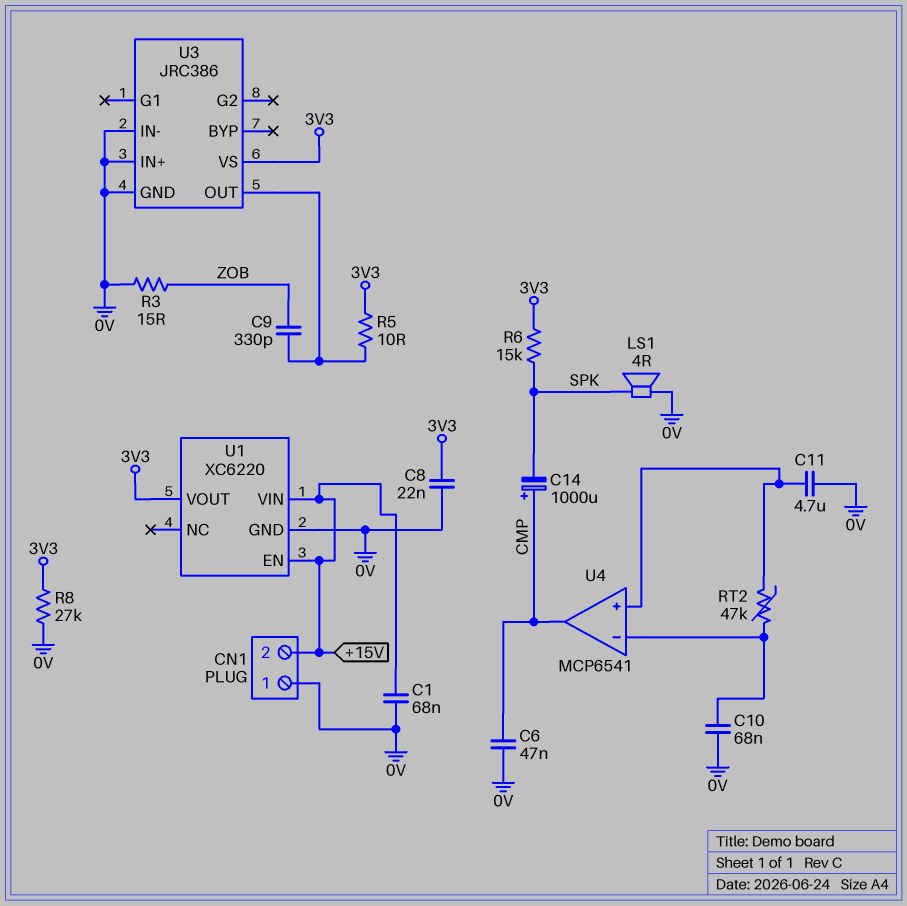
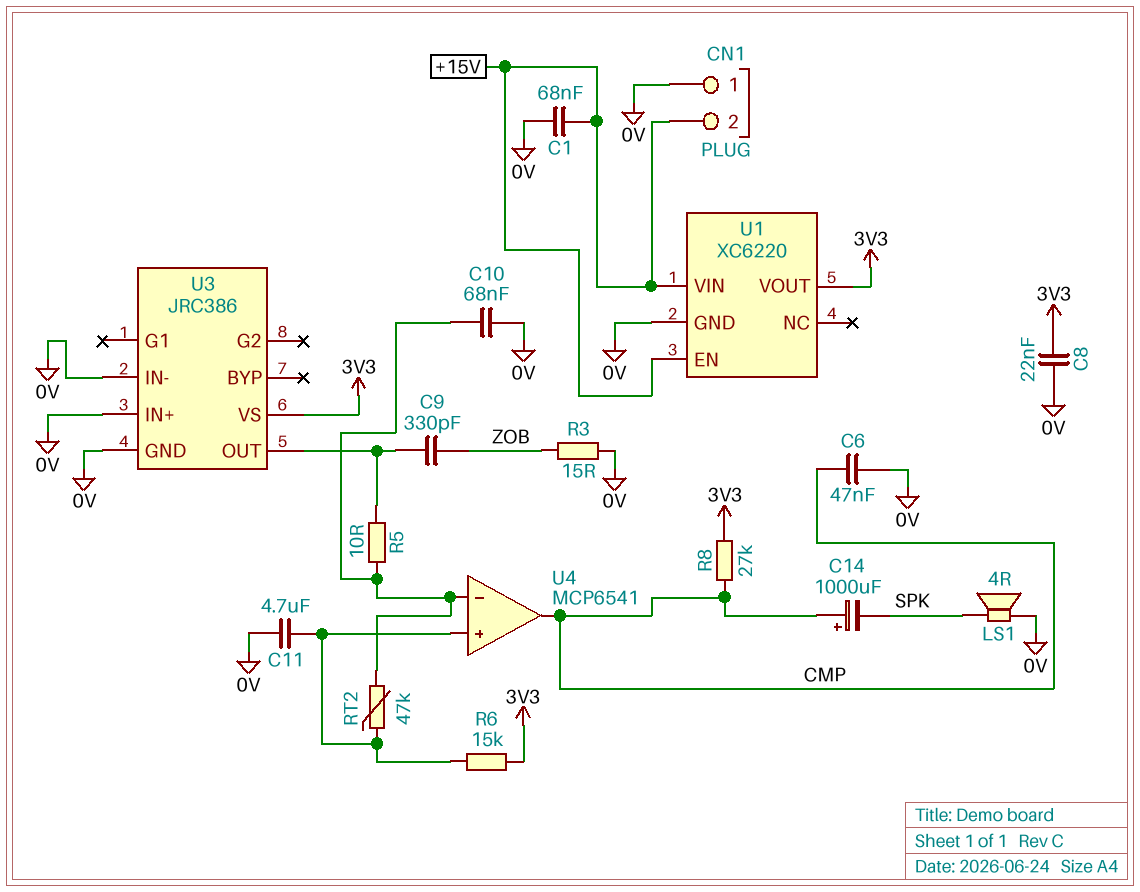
R5: 10 (3V3, U3/OUT) -> 10 (U3/OUT, U4/in-)
R6: 15k (3V3, SPK) -> 15k (3V3, U4/in+)
R8: 27k (0V, 3V3) -> 27k (3V3, CMP)

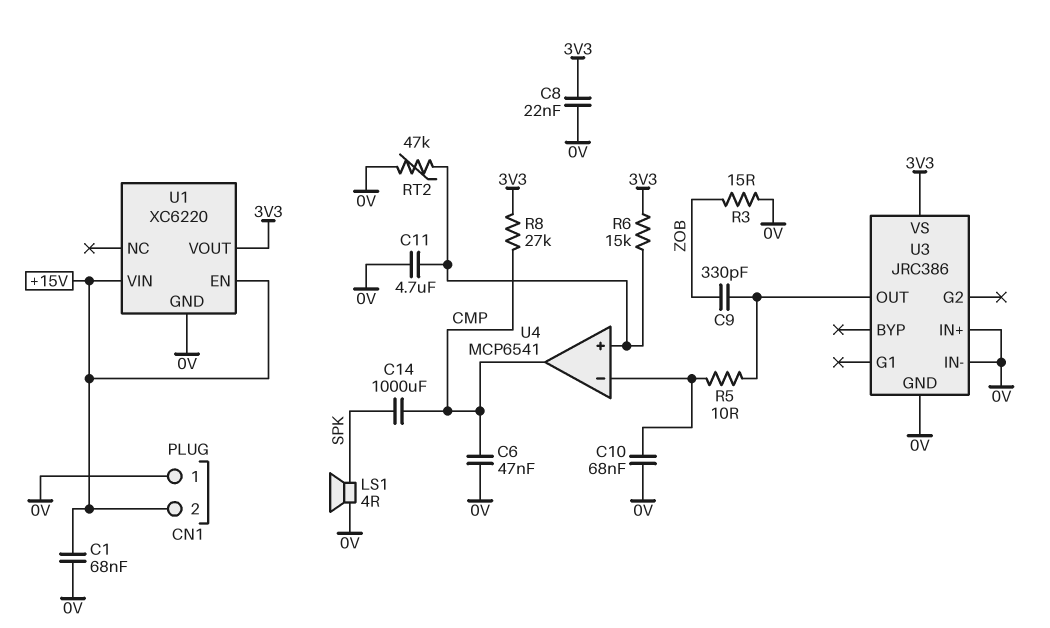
C14: 1000uF (plus CMP, minus SPK) -> 1000uF (CMP, SPK)
RT2: 47k (U4/in+, U4/in-) -> 47k (0V, U4/in+)

